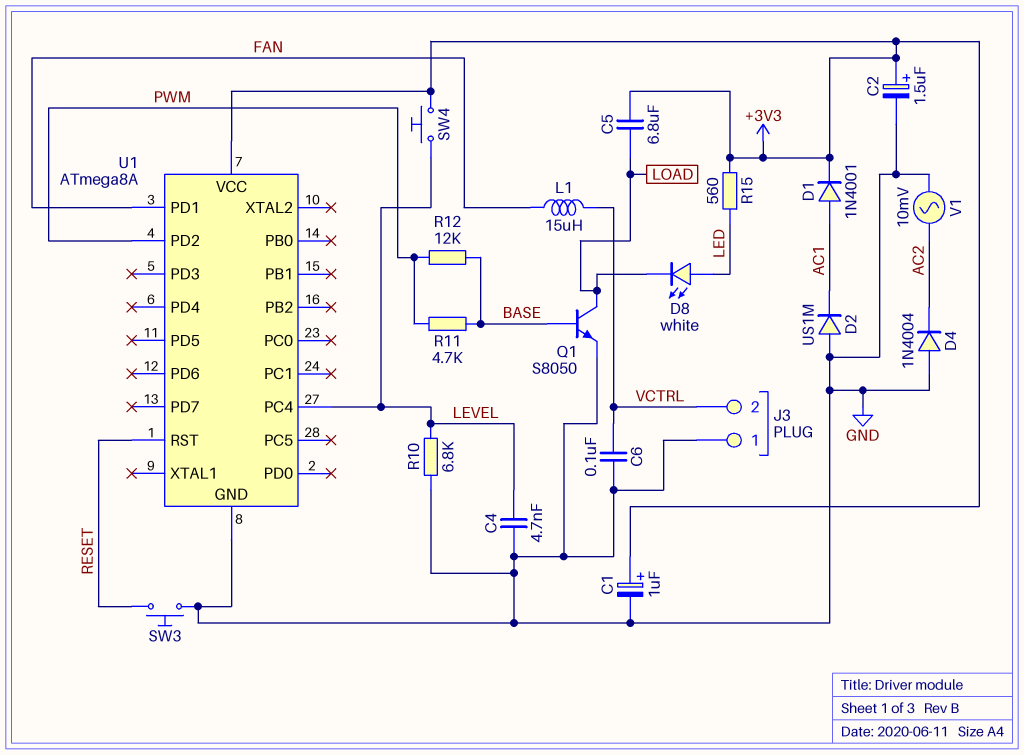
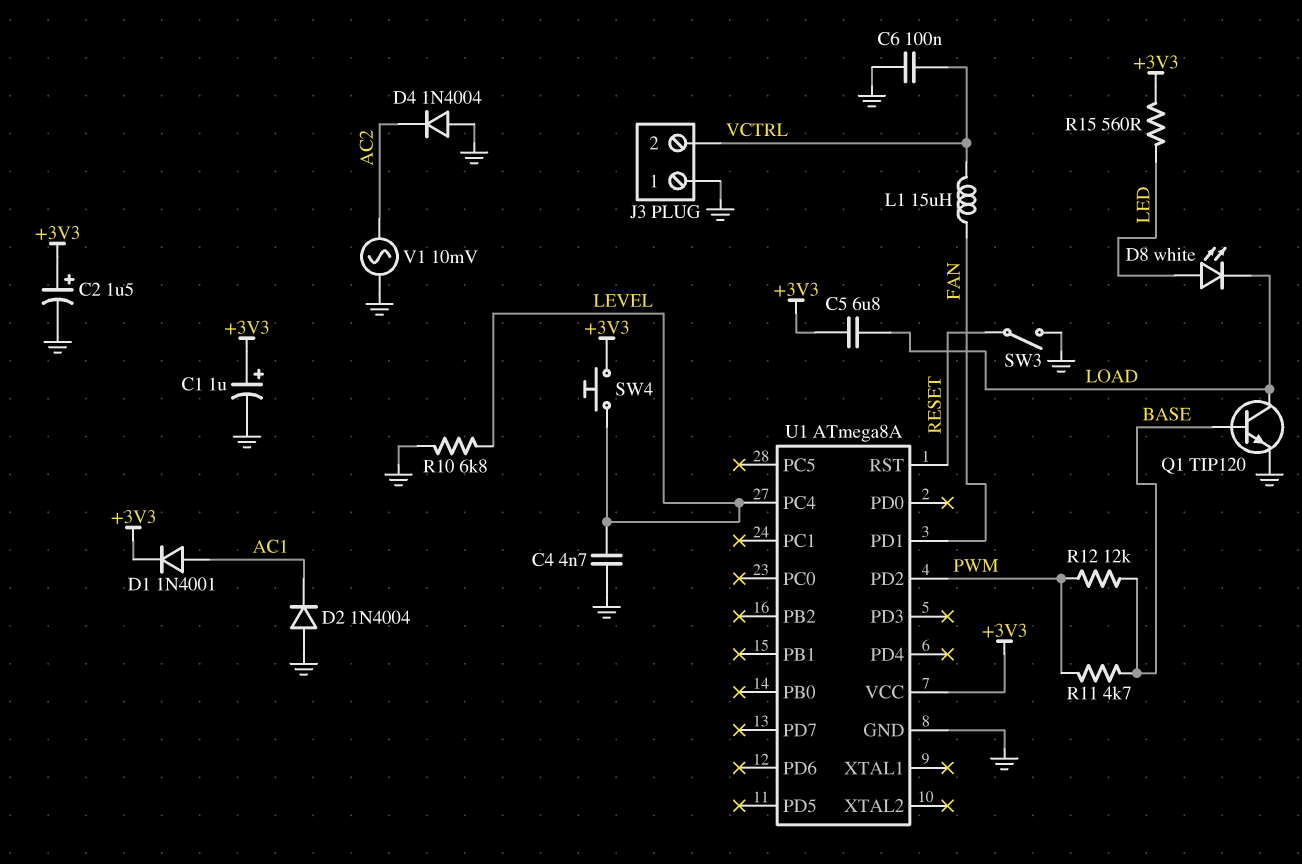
D2: diode US1M (A GND, K AC1) -> diode 1N4004 (A GND, K AC1)
Q1: NPN S8050 (B BASE, C LOAD, E GND) -> NPN TIP120 (B BASE, C LOAD, E GND)
SW3: button (GND, RESET) -> switch (GND, RESET)

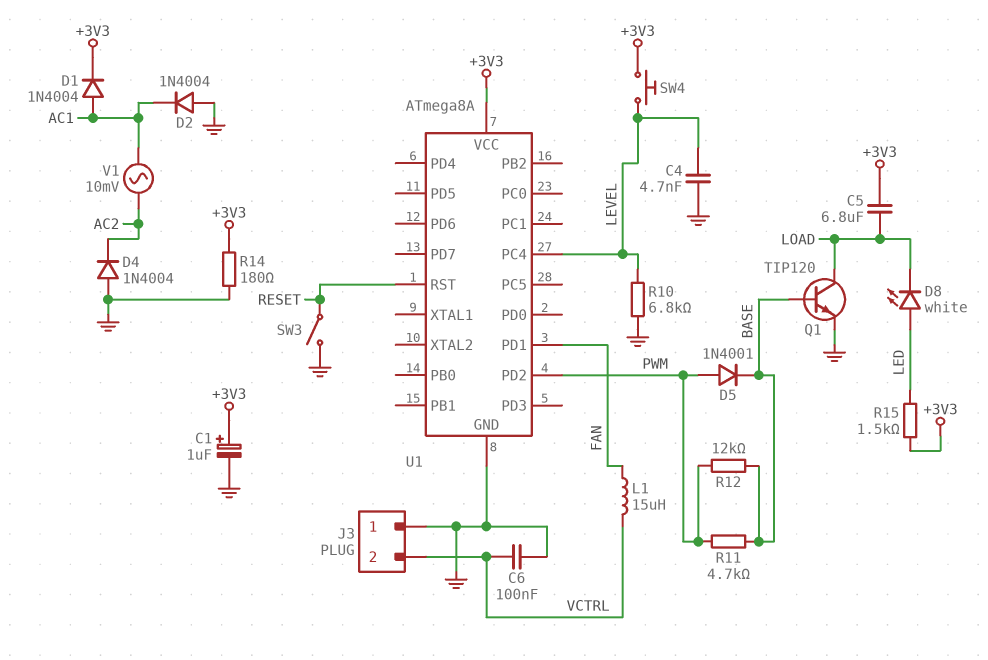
C2: 1.5uF (plus +3V3, minus GND) -> none
D1: diode 1N4001 (A AC1, K +3V3) -> diode 1N4004 (A AC1, K +3V3)
D5: none -> diode 1N4001 (A PWM, K BASE)
R14: none -> 180 (+3V3, GND)
R15: 560 (+3V3, LED) -> 1.5k (+3V3, LED)
V1: AC 10mV (AC2, GND) -> AC 10mV (AC1, AC2)

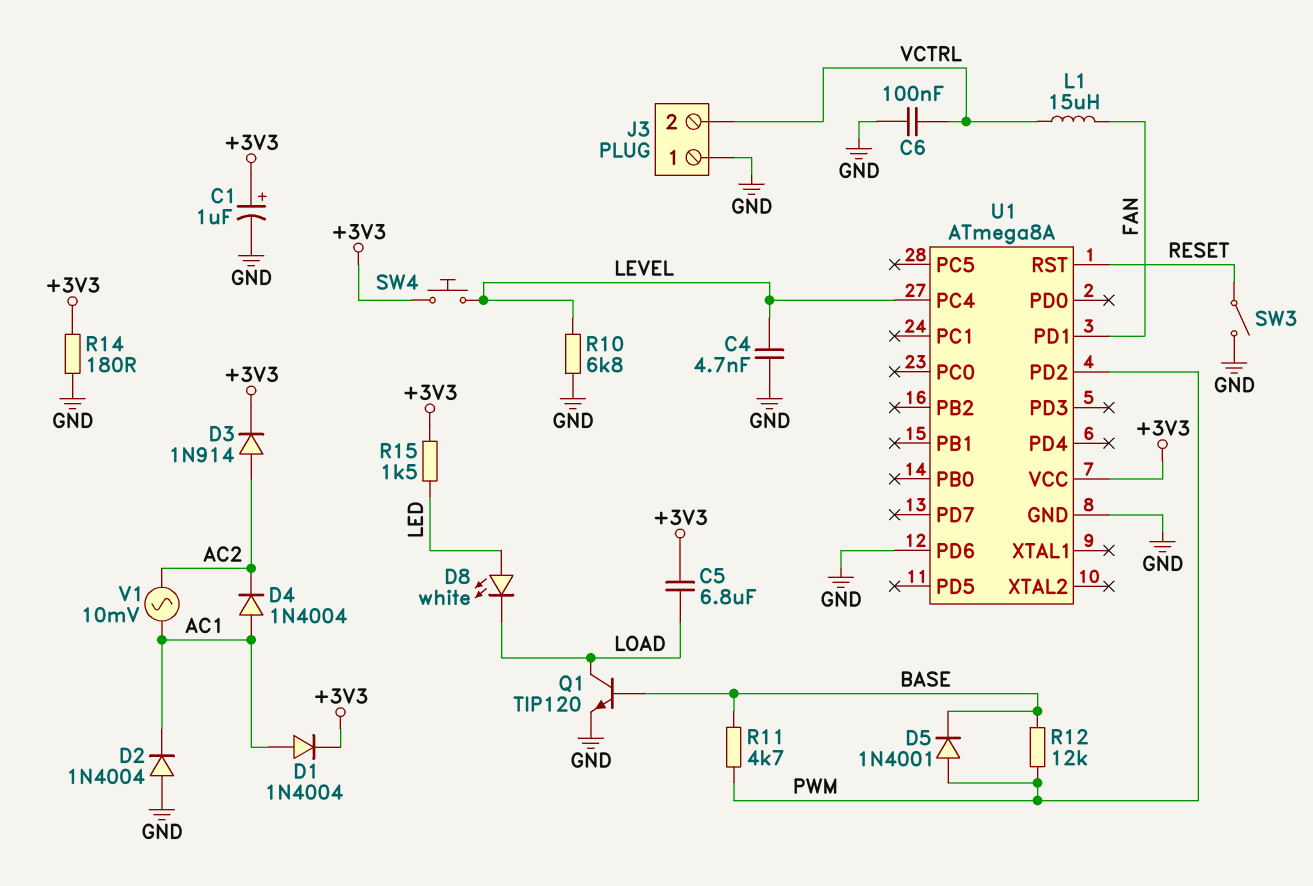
D3: none -> diode 1N914 (A AC2, K +3V3)
D4: diode 1N4004 (A GND, K AC2) -> diode 1N4004 (A AC1, K AC2)
U1 pin PD6: none -> GND

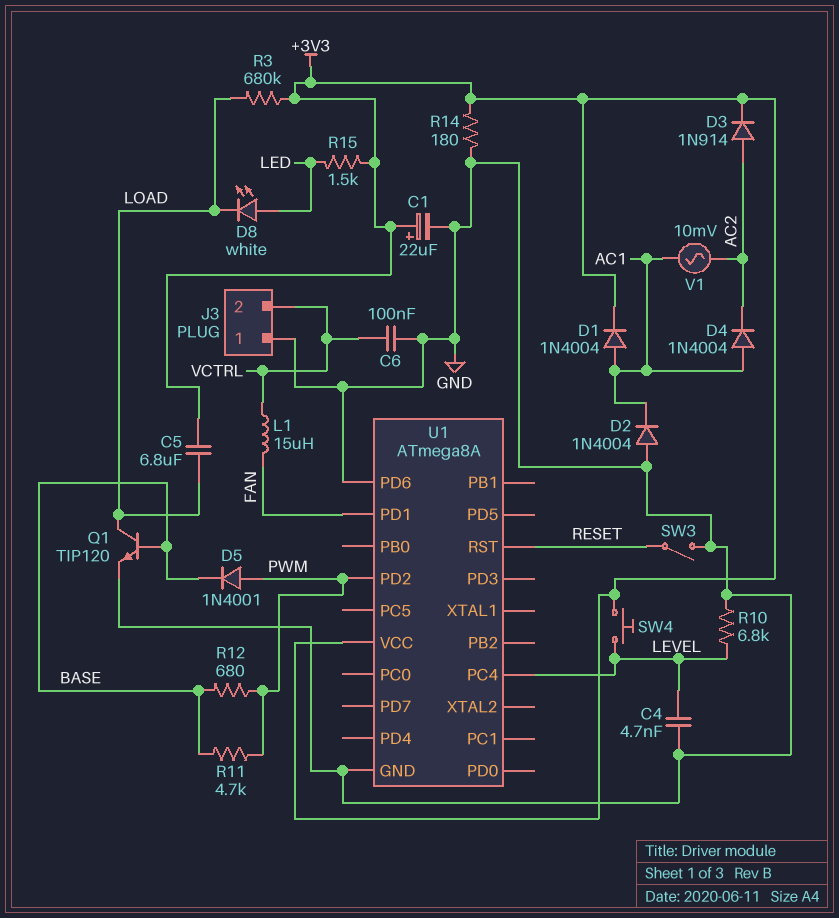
C1: 1uF (plus +3V3, minus GND) -> 22uF (plus +3V3, minus GND)
R3: none -> 680k (+3V3, LOAD)
R12: 12k (BASE, PWM) -> 680 (BASE, PWM)

